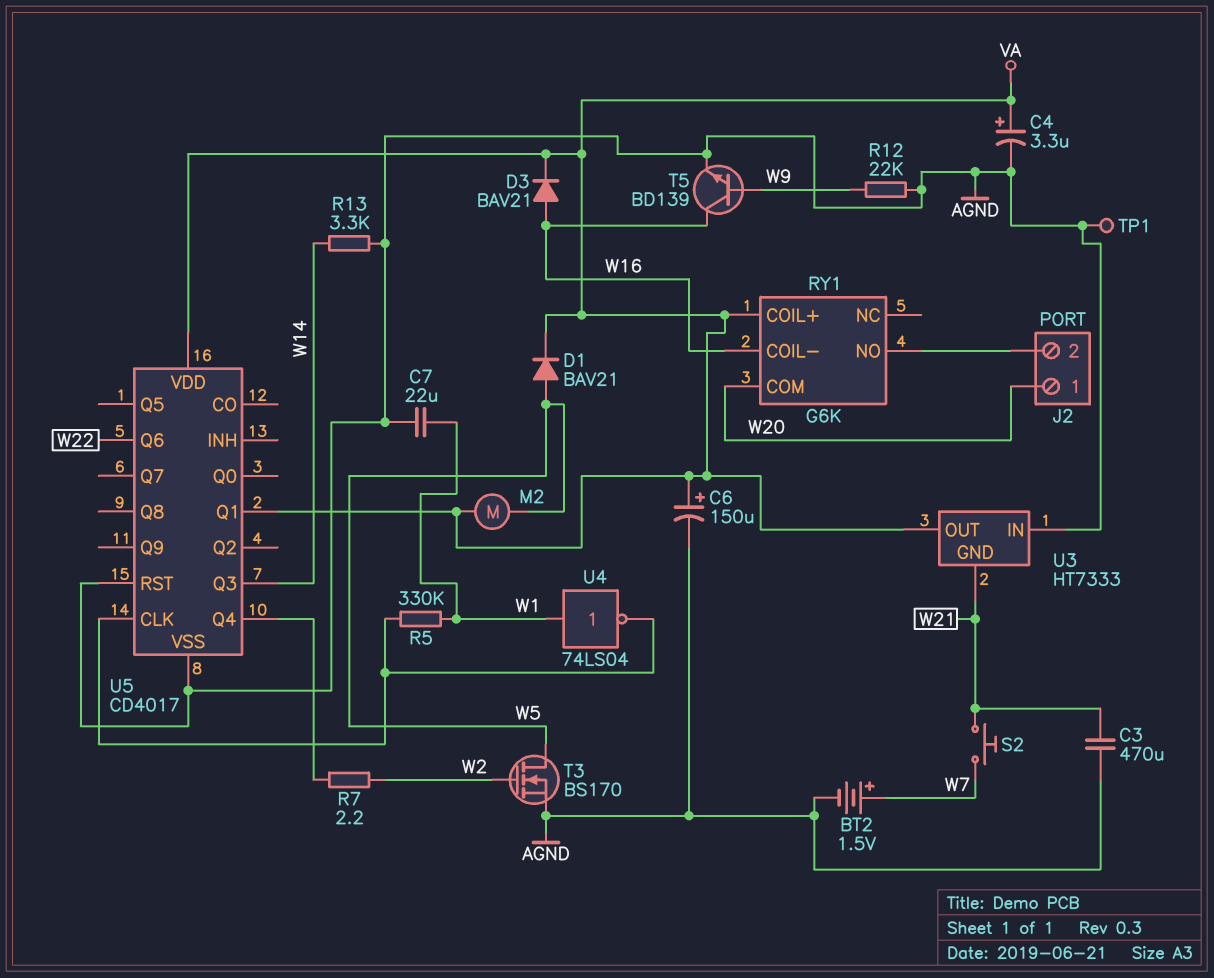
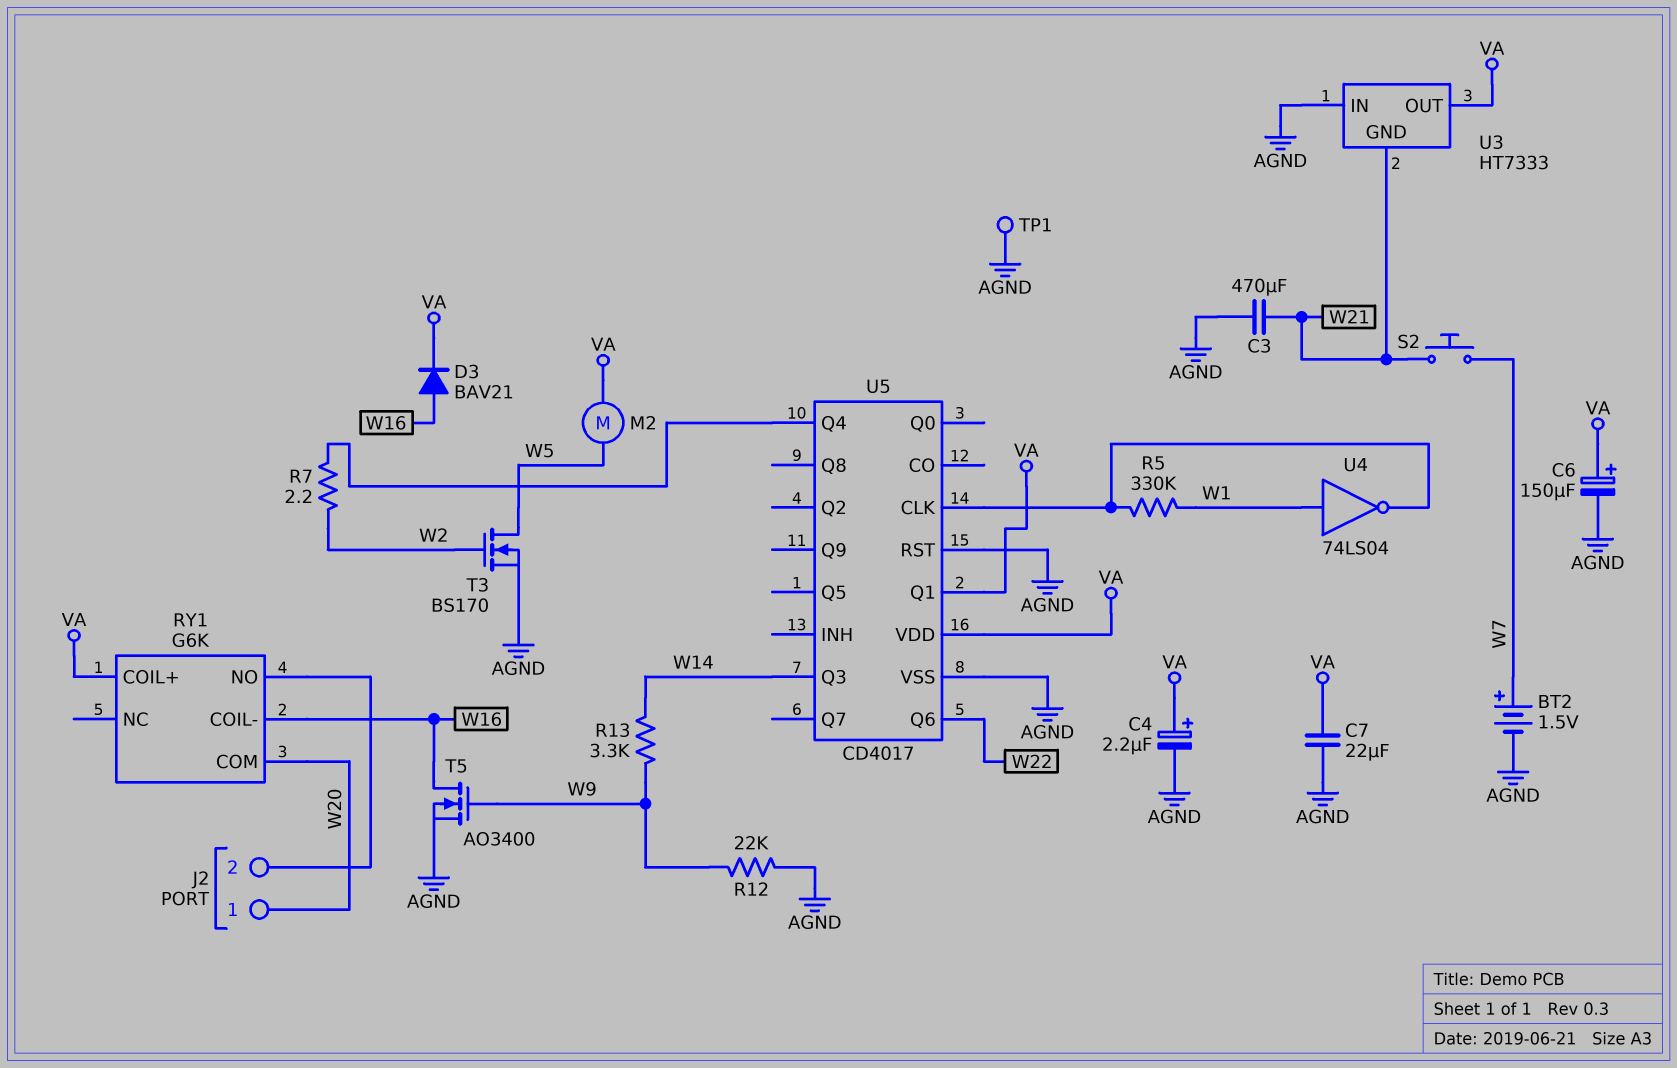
C4: 3.3uF (plus VA, minus AGND) -> 2.2uF (plus VA, minus AGND)
C7: 22uF (AGND, W1) -> 22uF (AGND, VA)
D1: diode BAV21 (A W5, K VA) -> none
R13: 3.3k (AGND, W14) -> 3.3k (W9, W14)
T5: NPN BD139 (B W9, C W16, E AGND) -> NMOS AO3400 (G W9, D W16, S AGND)

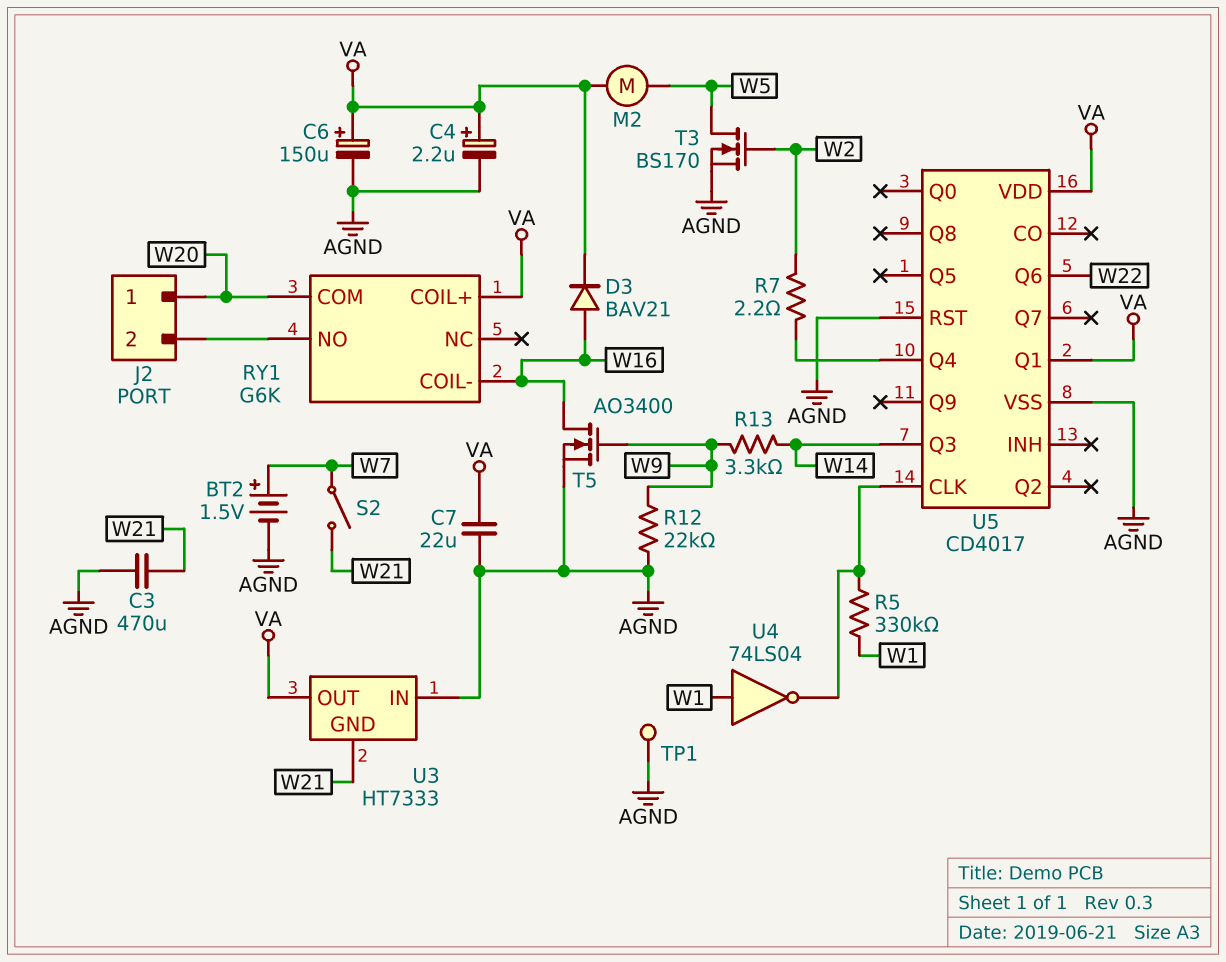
S2: button (W7, W21) -> switch (W7, W21)

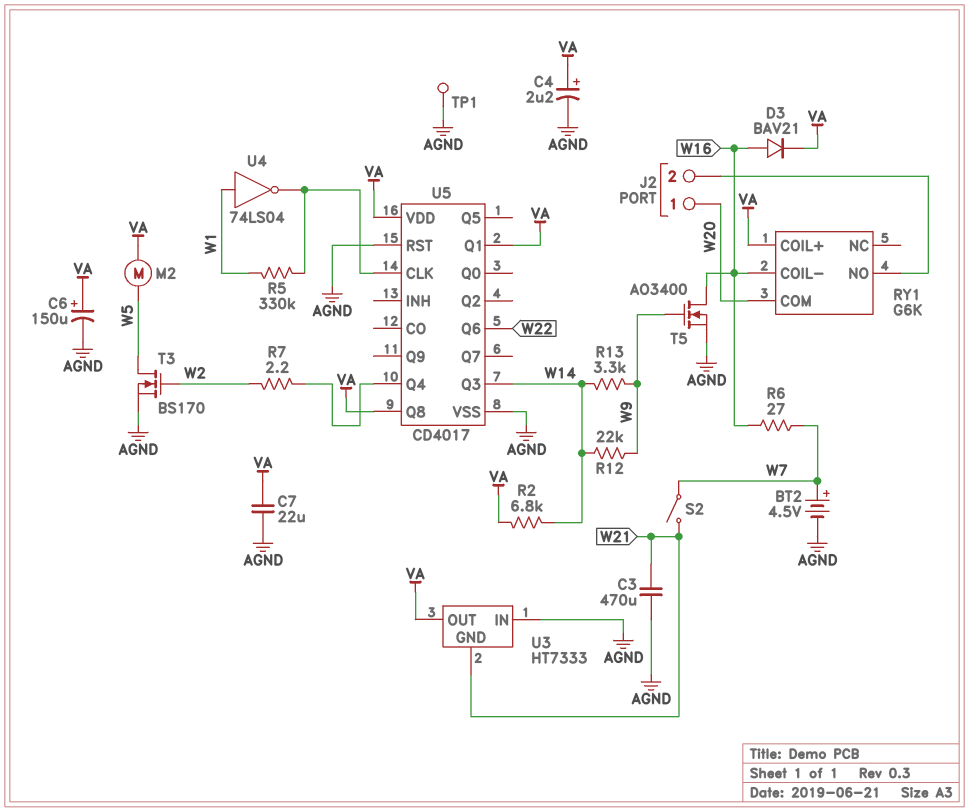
BT2: 1.5V (plus W7, minus AGND) -> 4.5V (plus W7, minus AGND)
R2: none -> 6.8k (VA, W14)
R6: none -> 27 (W7, W16)
R12: 22k (AGND, W9) -> 22k (W9, W14)
U5 pin Q8: none -> VA

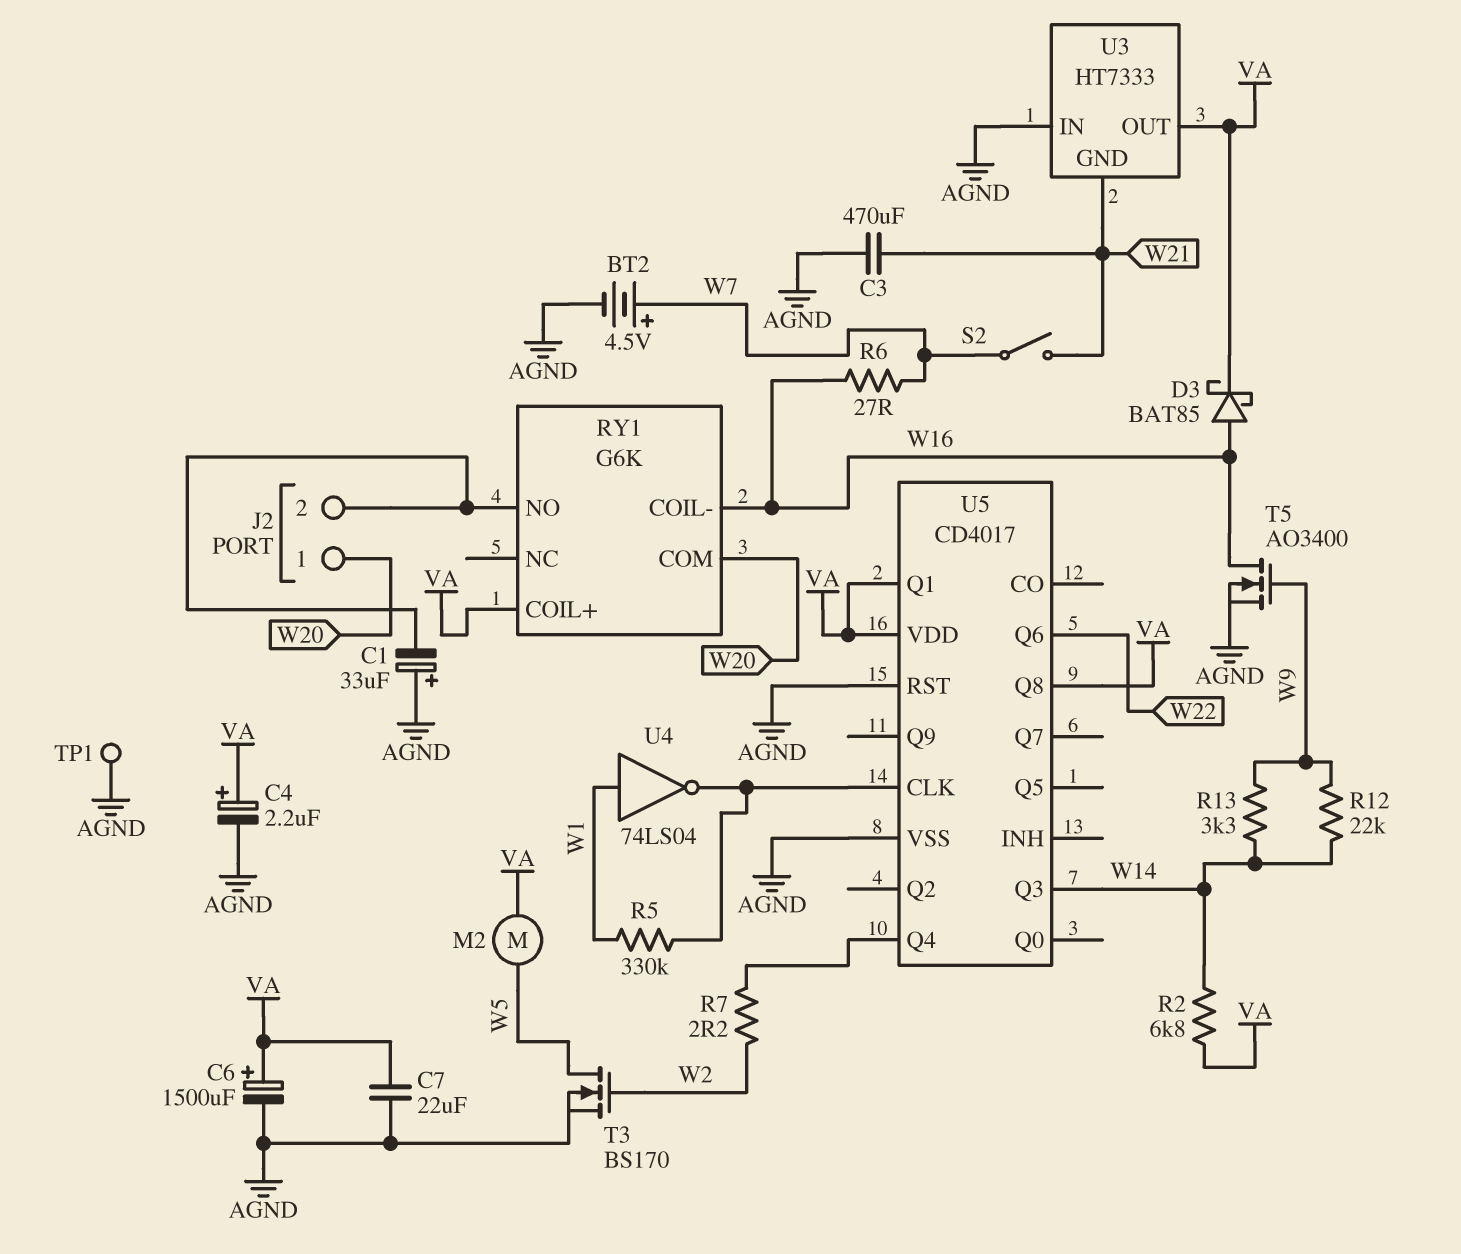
C1: none -> 33uF (plus AGND, minus J2/2)
C6: 150uF (plus VA, minus AGND) -> 1500uF (plus VA, minus AGND)
D3: diode BAV21 (A W16, K VA) -> schottky BAT85 (A W16, K VA)

